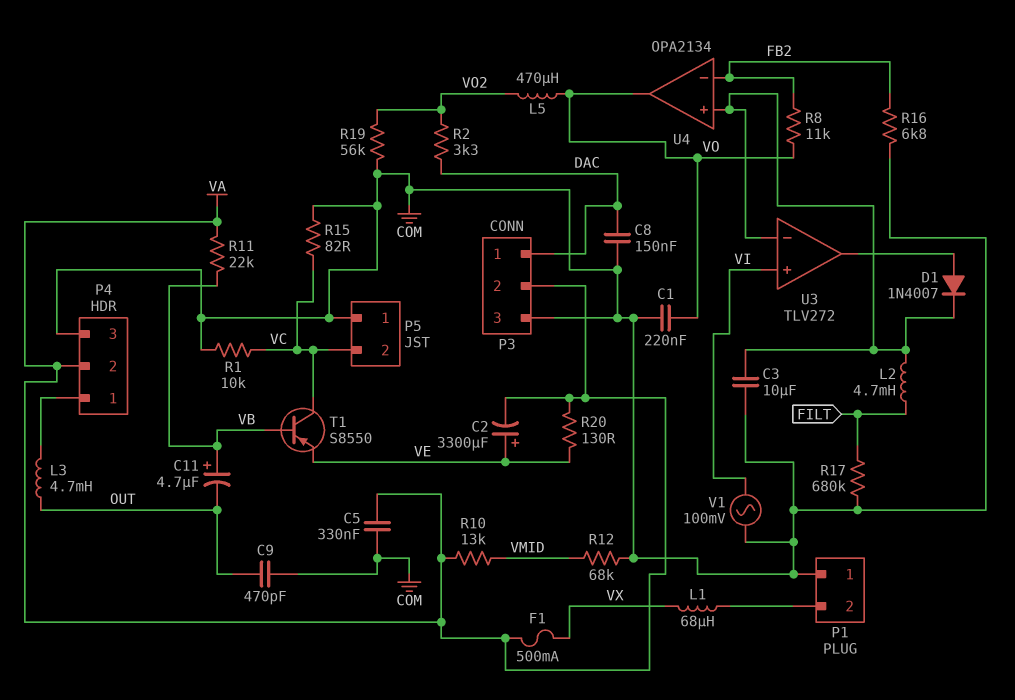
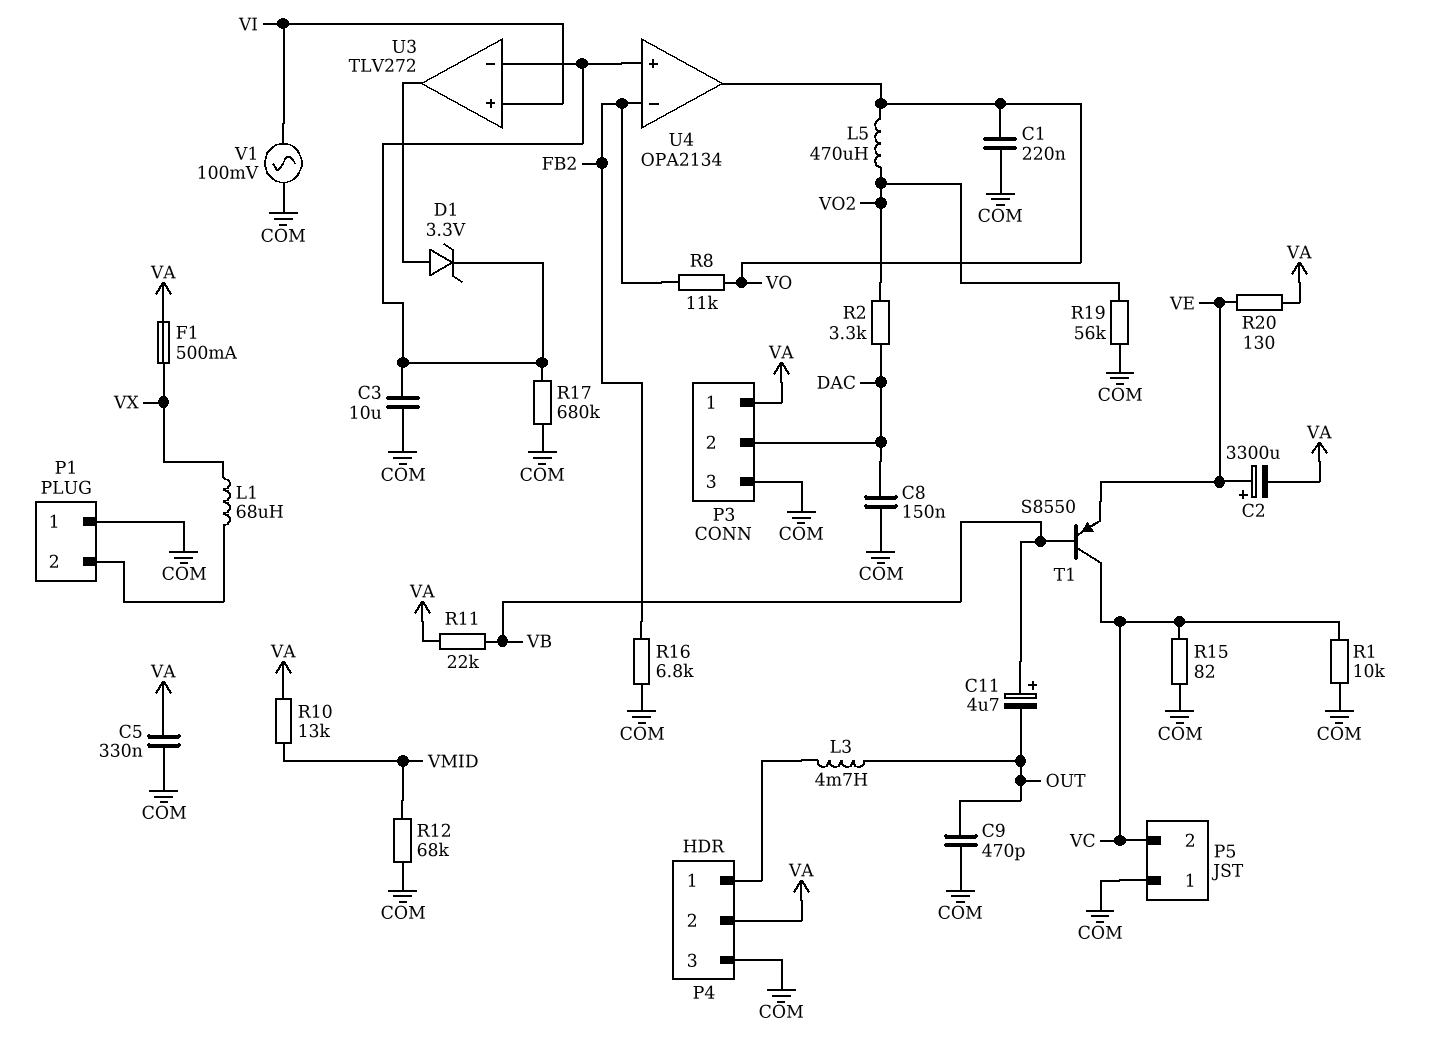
D1: diode 1N4007 (A U3/out, K U3/in-) -> zener 3.3V (A U3/out, K U3/in-)
L2: 4.7mH (FILT, U3/in-) -> none
P3 pin 1: DAC -> VA
P3 pin 2: VA -> DAC
R17: 680k (COM, FILT) -> 680k (COM, U3/in-)

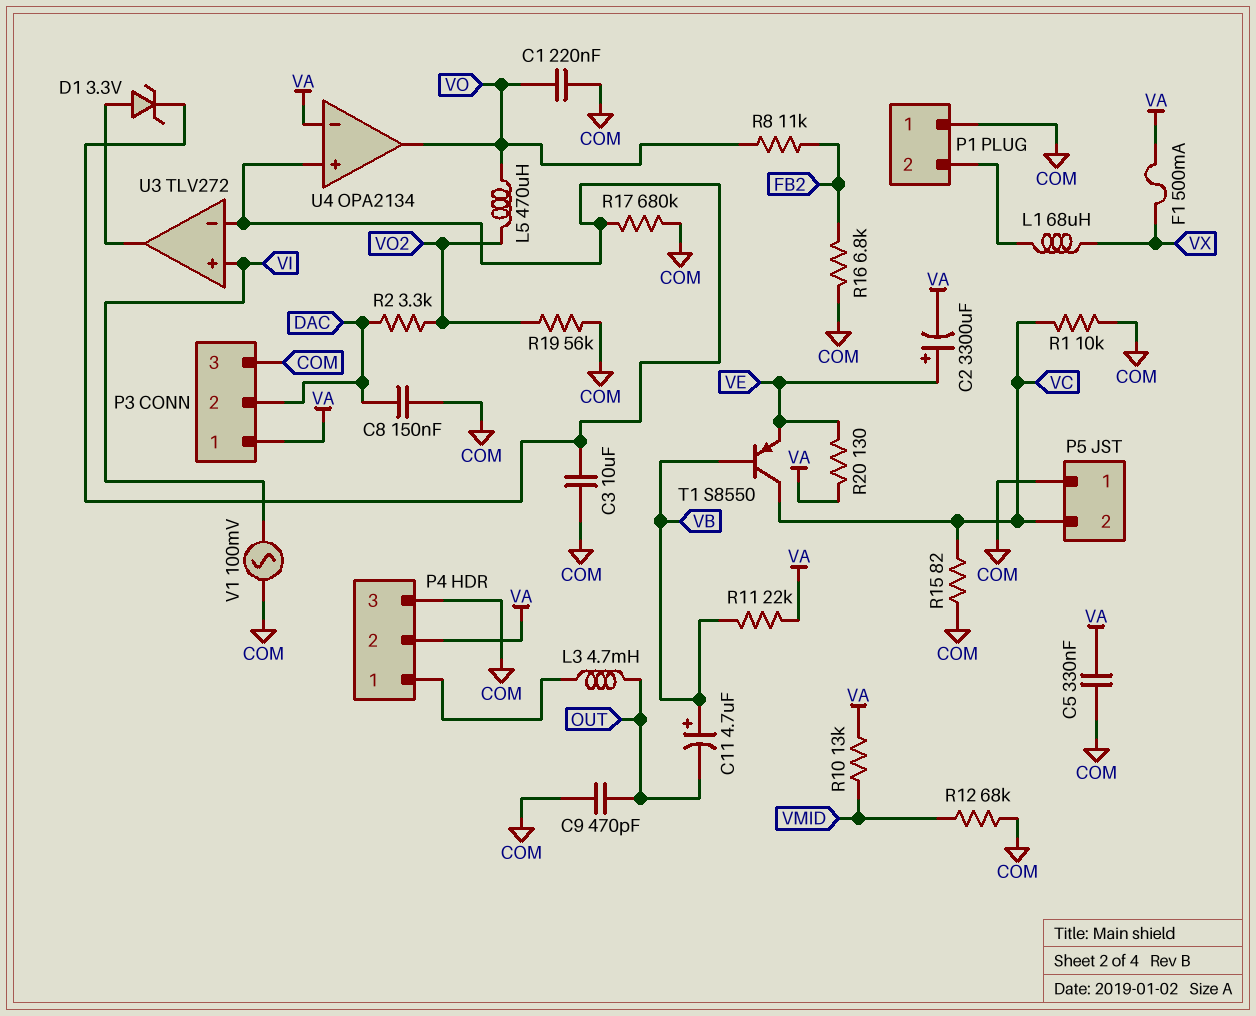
U4 pin in-: FB2 -> VA

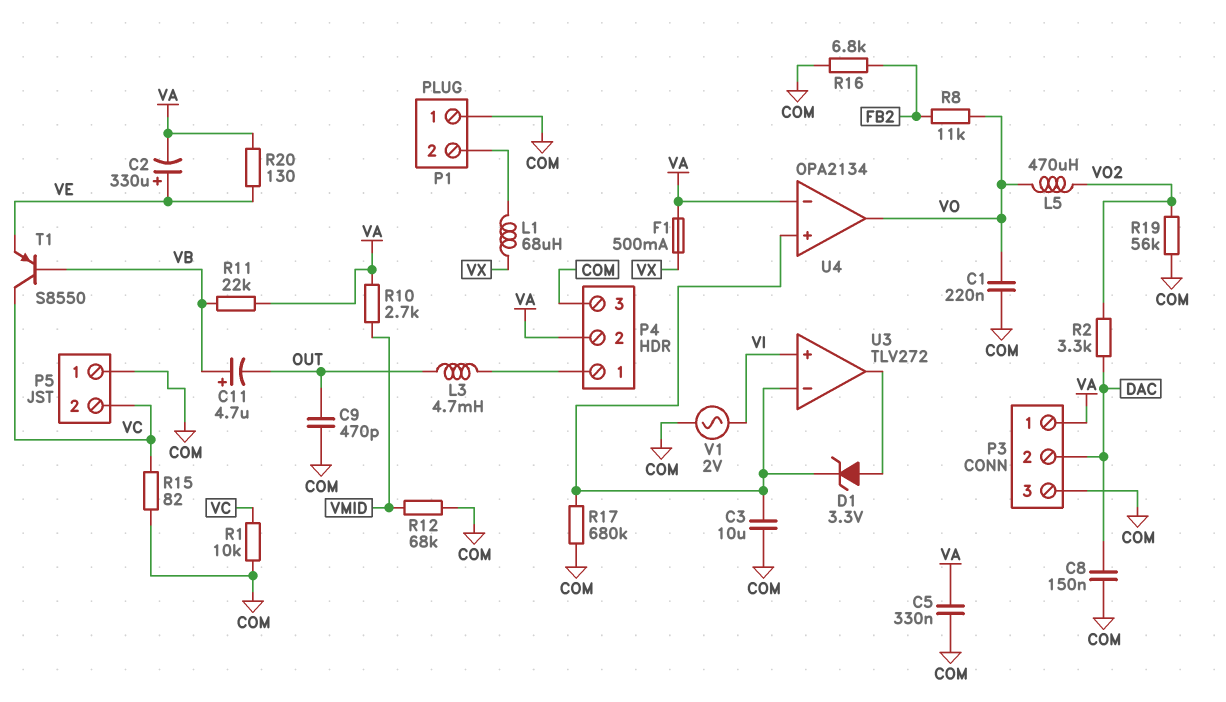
C2: 3300uF (plus VE, minus VA) -> 330uF (plus VE, minus VA)
R10: 13k (VA, VMID) -> 2.7k (VA, VMID)
V1: AC 100mV (COM, VI) -> AC 2V (COM, VI)

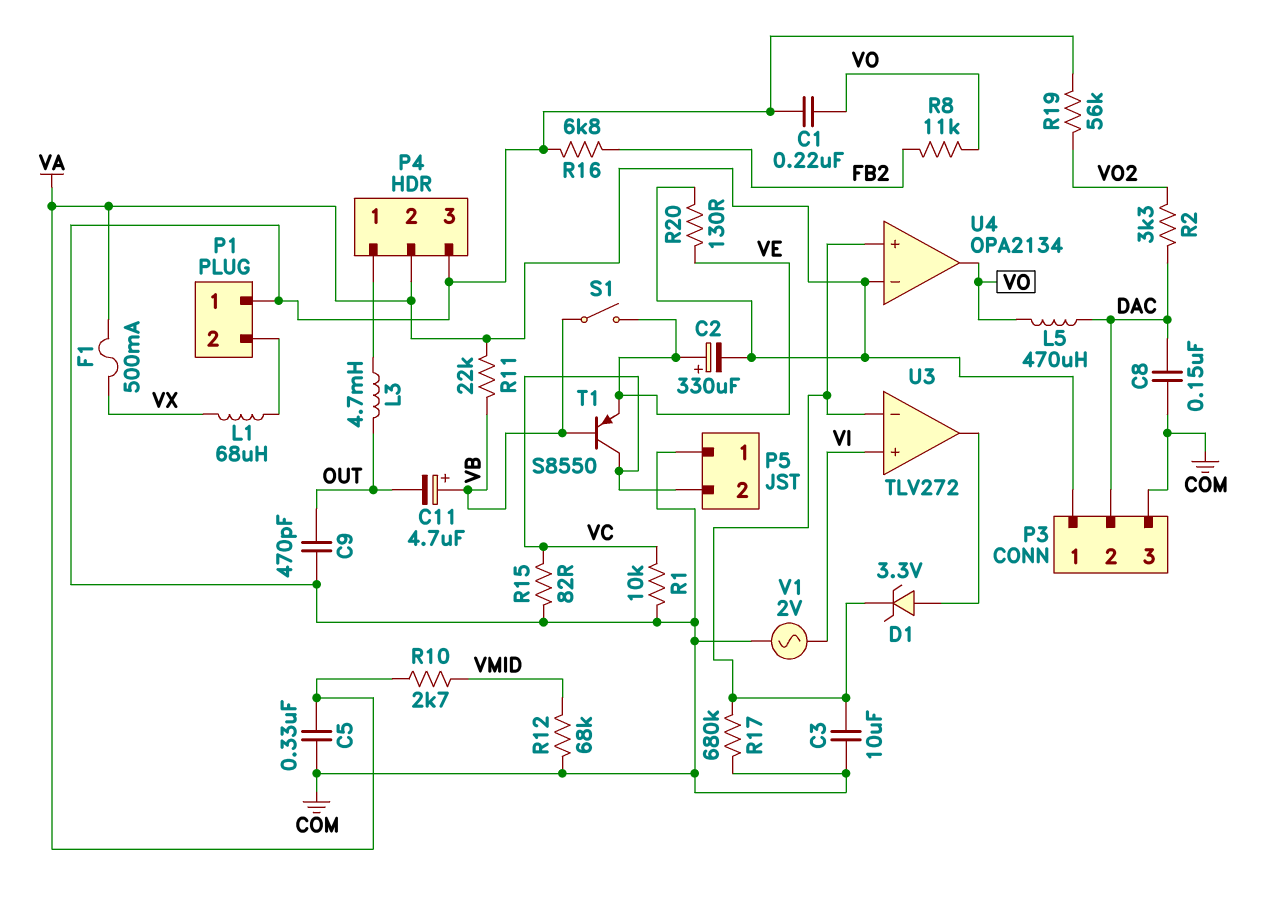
L5: 470uH (VO, VO2) -> 470uH (DAC, VO)
S1: none -> switch (VB, VE)

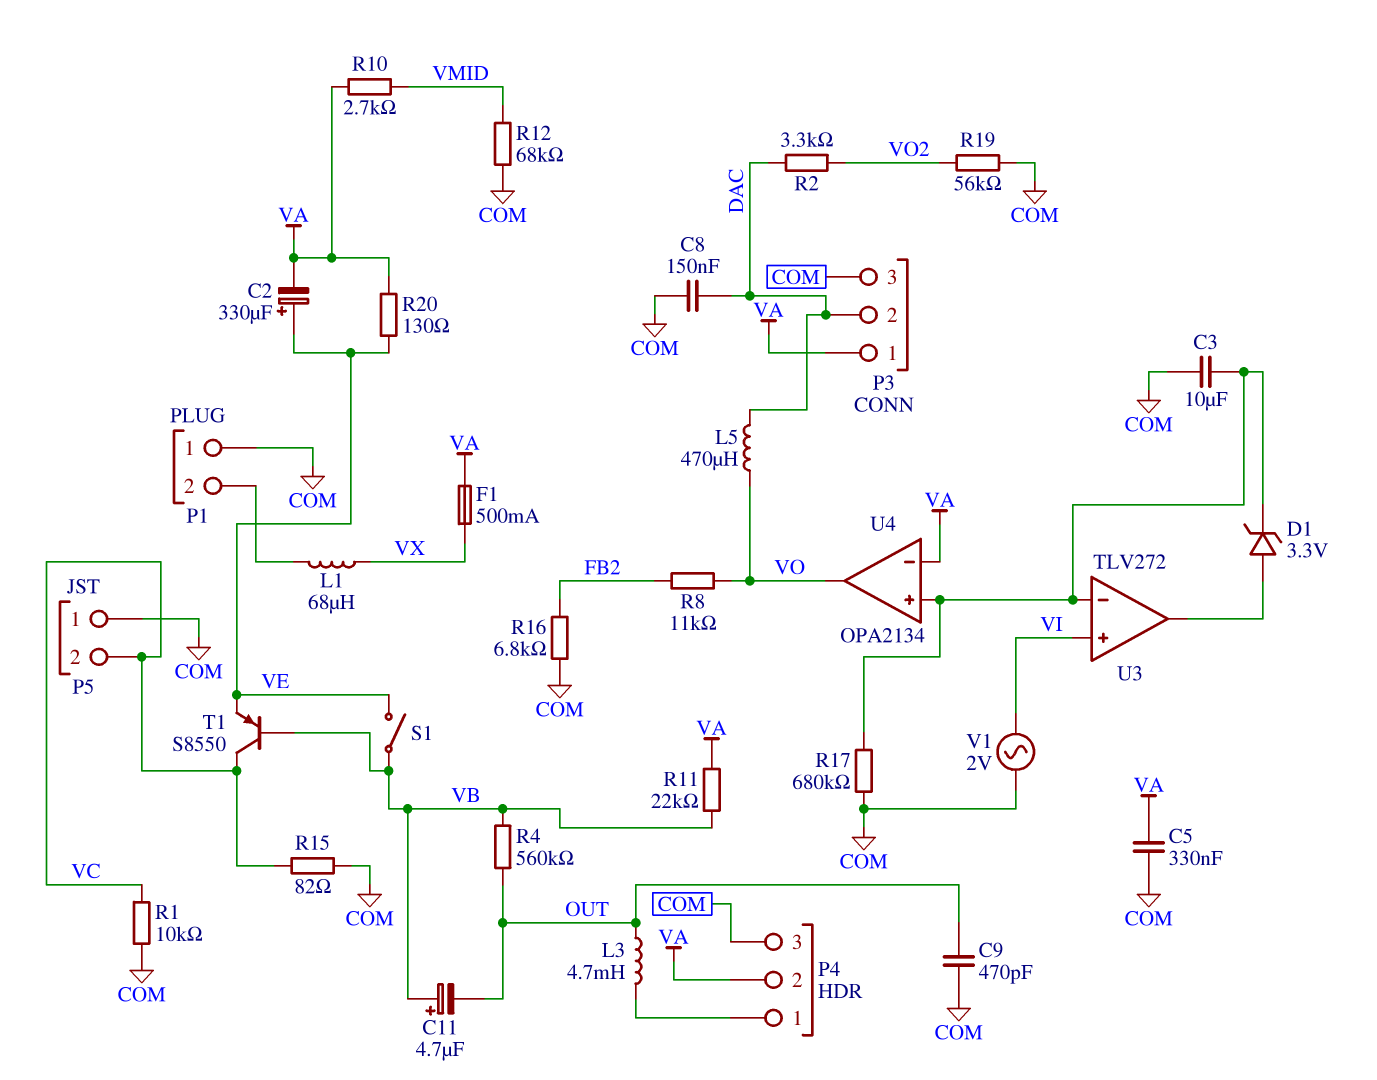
C1: 220nF (COM, VO) -> none
R4: none -> 560k (OUT, VB)

